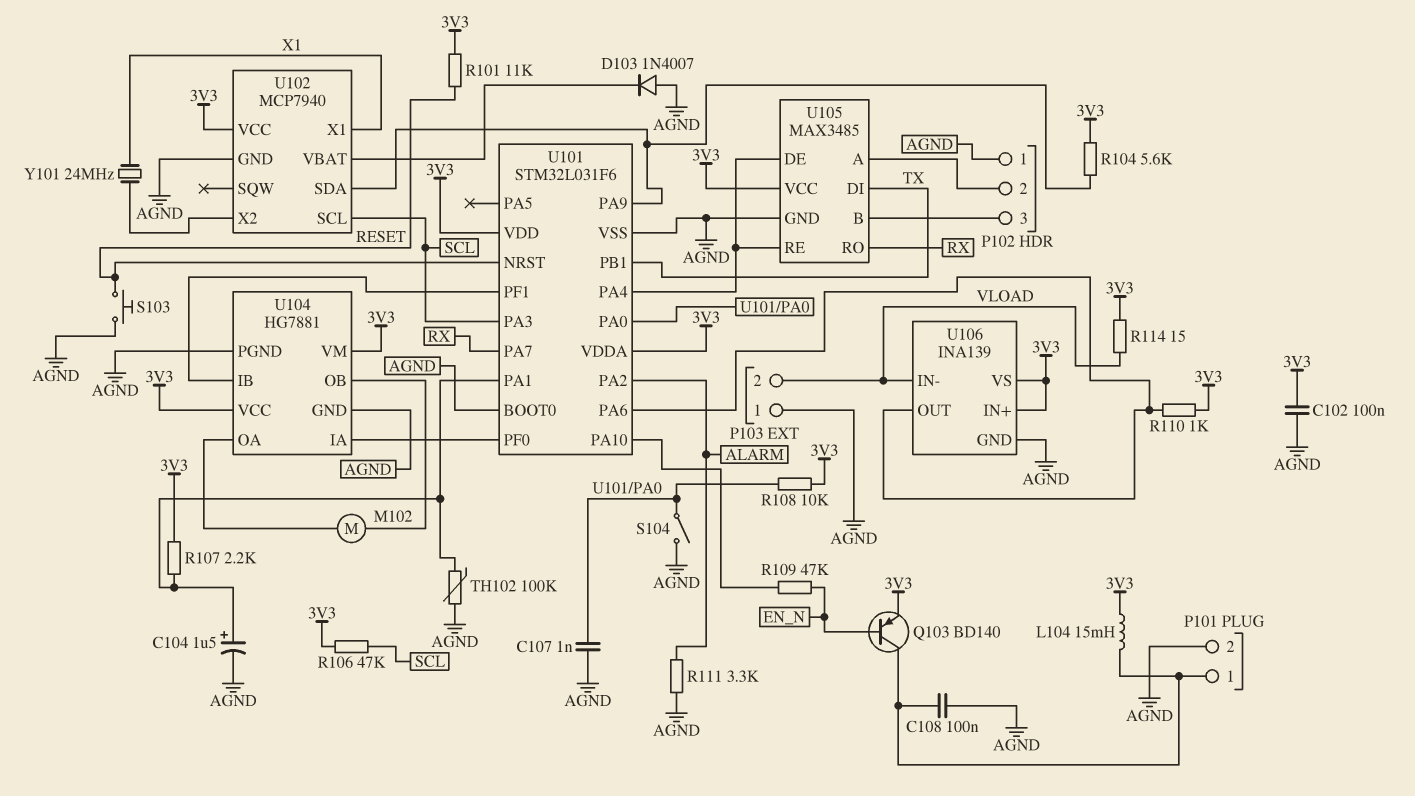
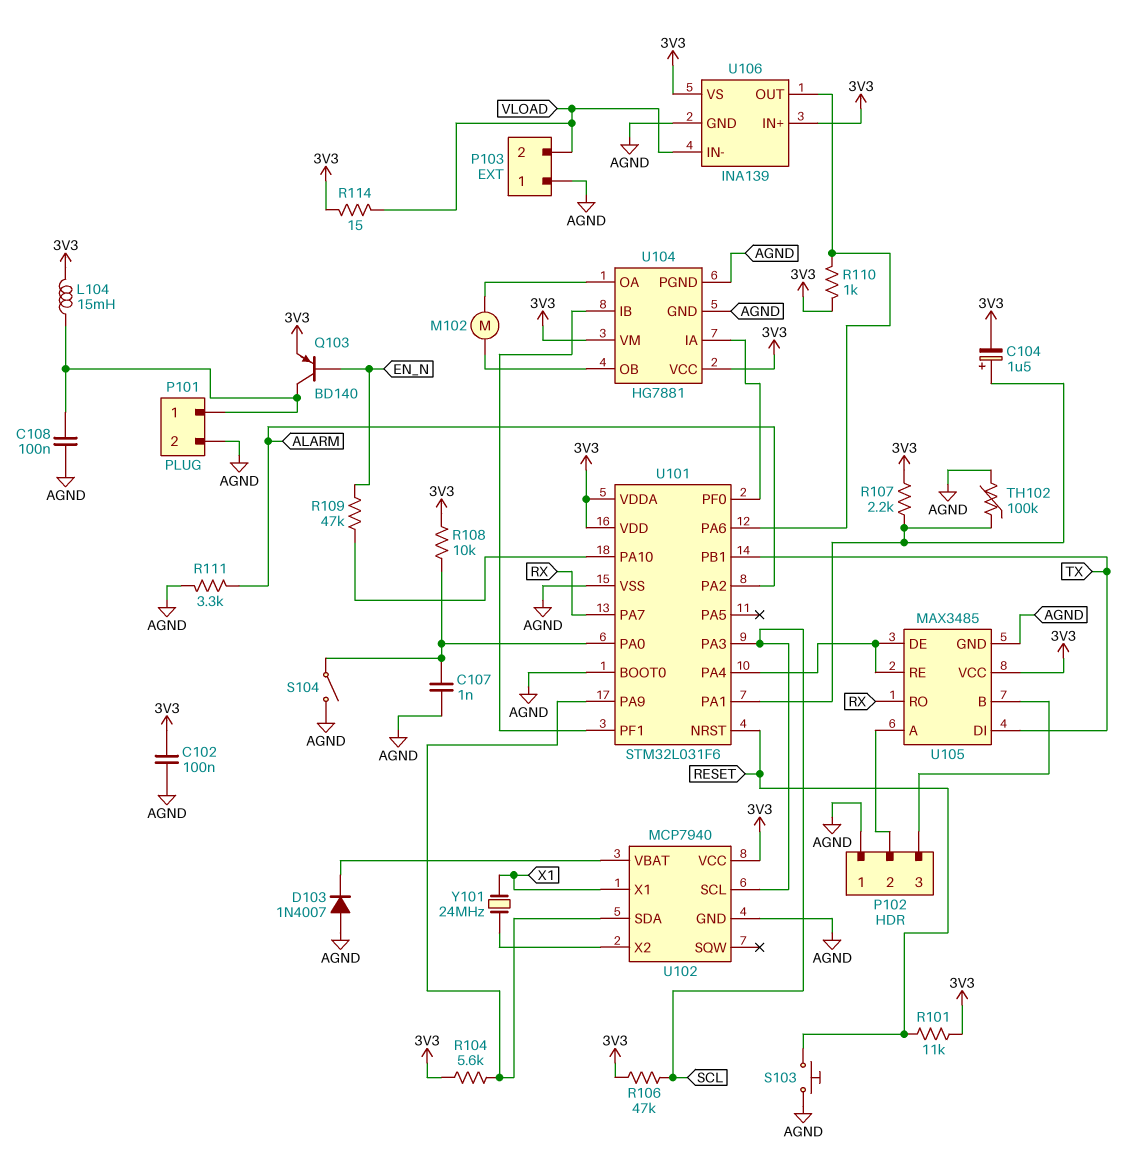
C104: 1.5uF (plus U101/PA1, minus AGND) -> 1.5uF (plus U101/PA1, minus 3V3)

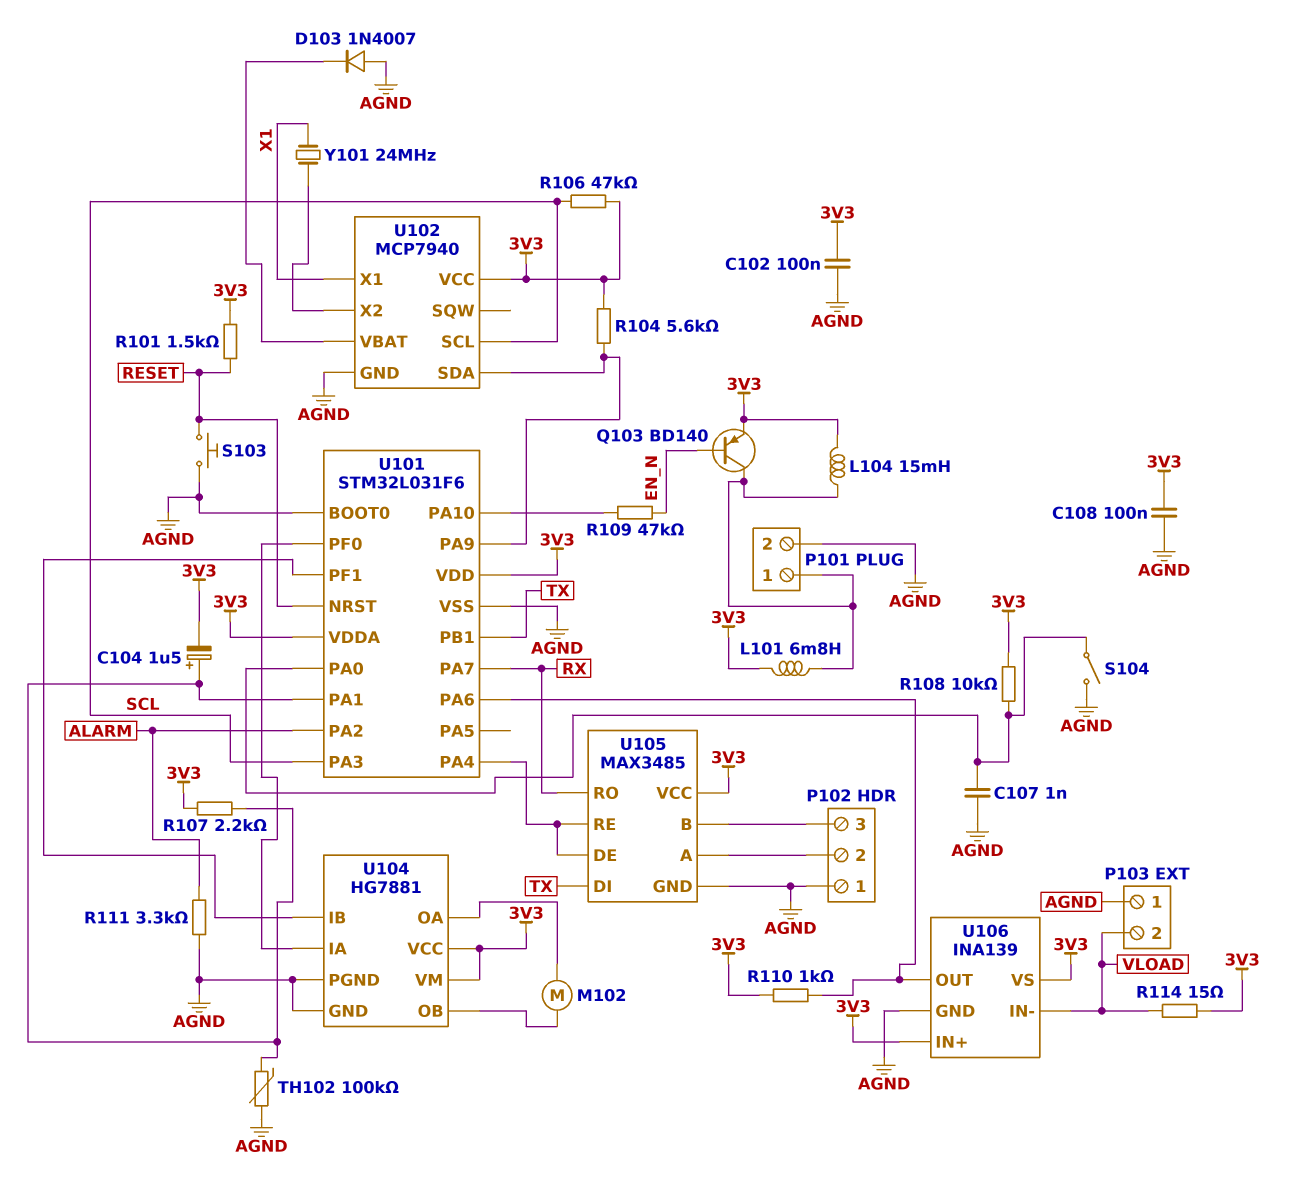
C108: 100nF (AGND, P101/1) -> 100nF (3V3, AGND)
L101: none -> 6.8mH (3V3, P101/1)
R101: 11k (3V3, RESET) -> 1.5k (3V3, RESET)

